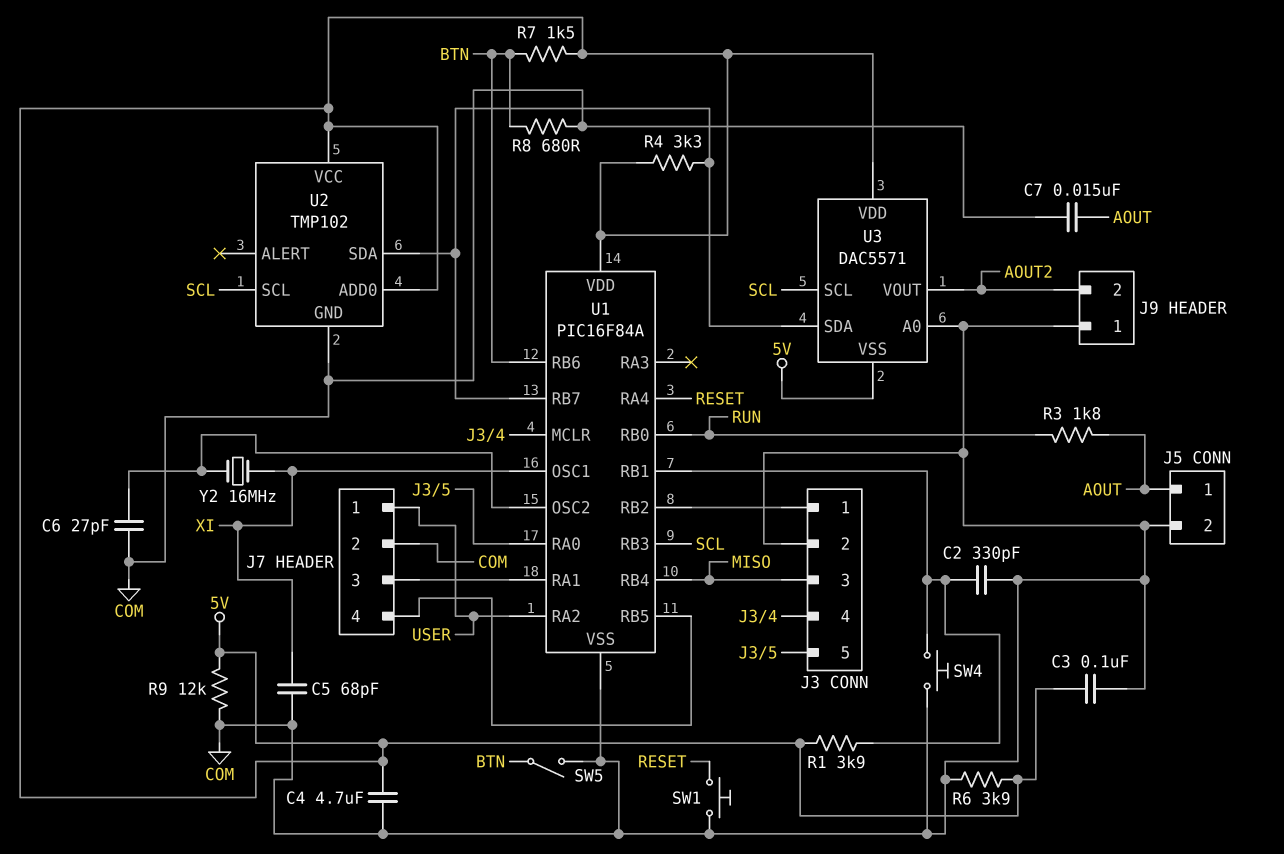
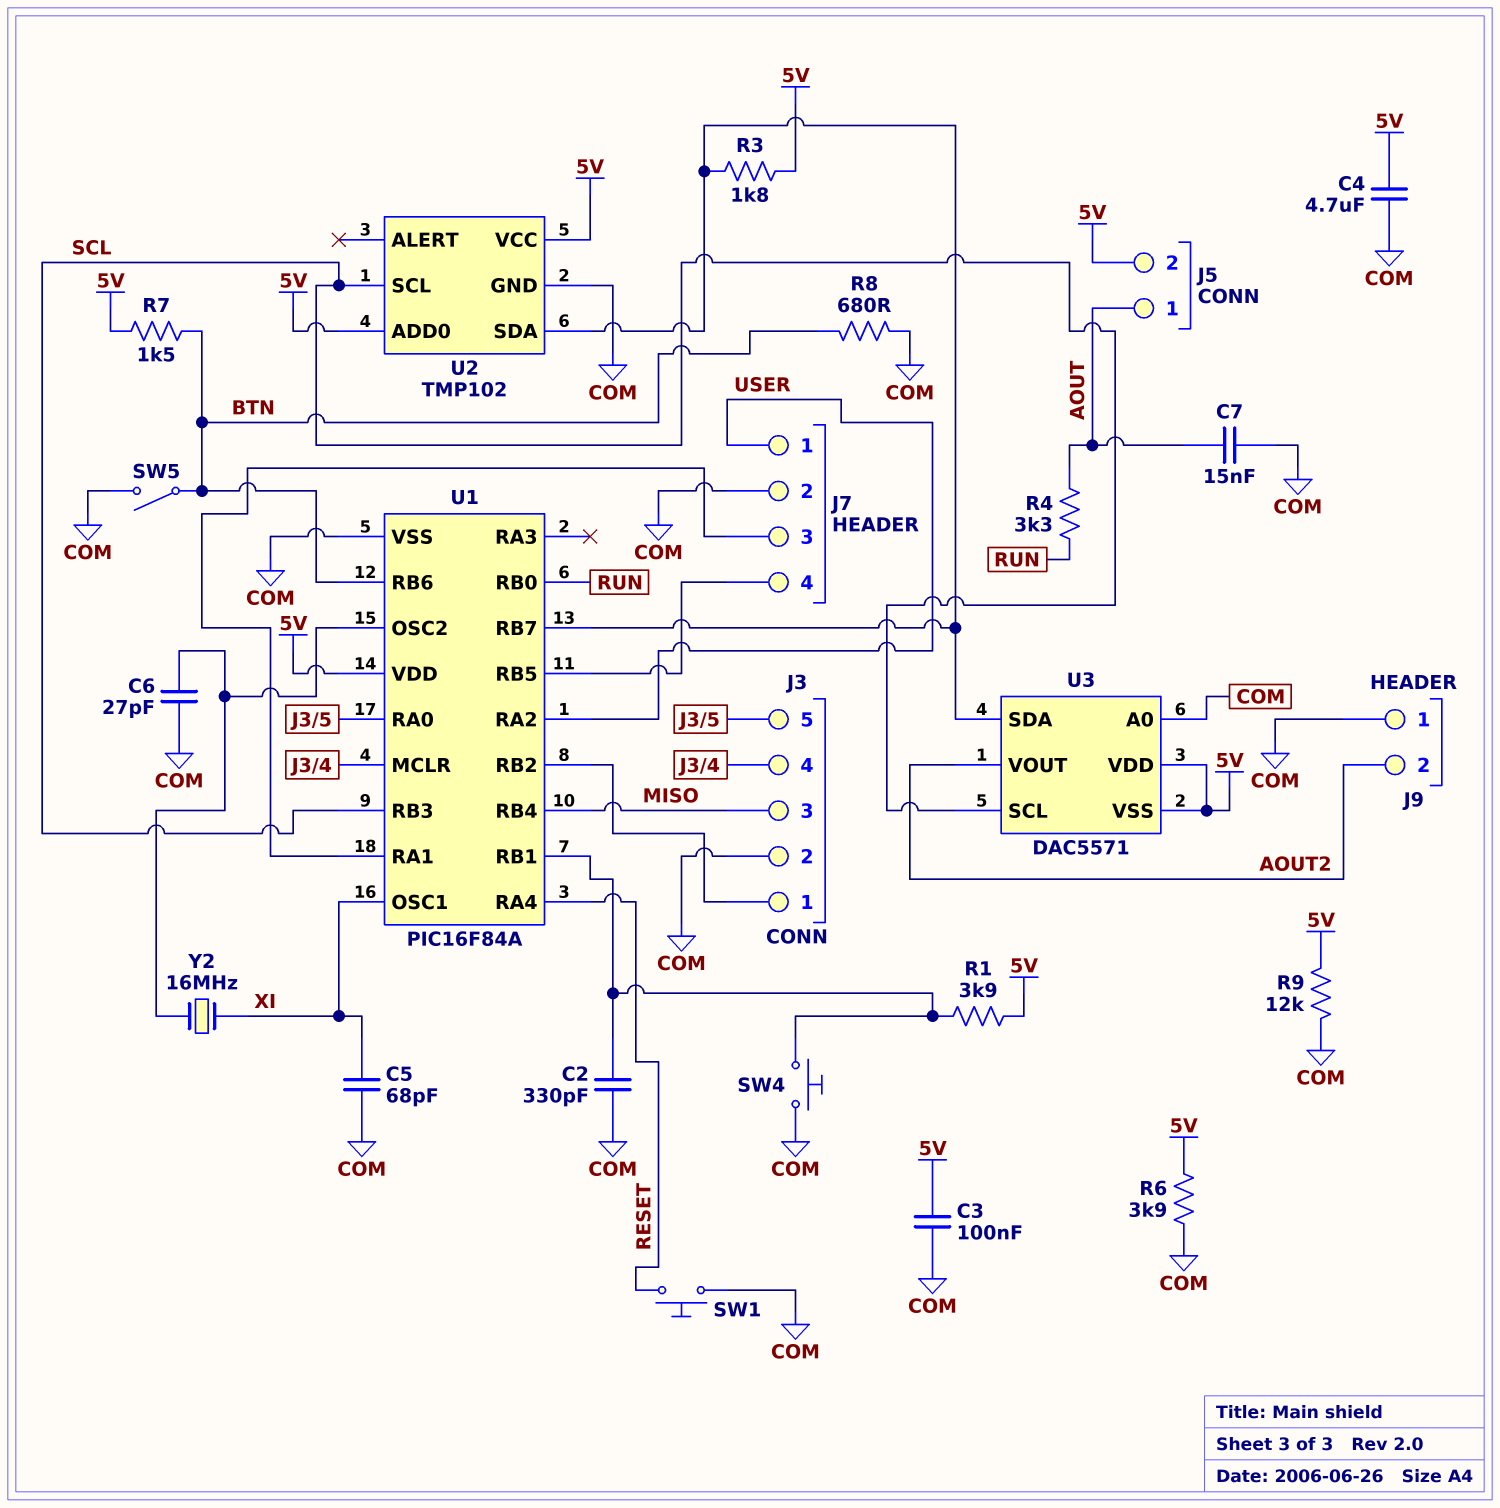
J5 pin 2: COM -> 5V
R3: 1.8k (AOUT, RUN) -> 1.8k (5V, U1/RB7)
R4: 3.3k (5V, U1/RB7) -> 3.3k (AOUT, RUN)

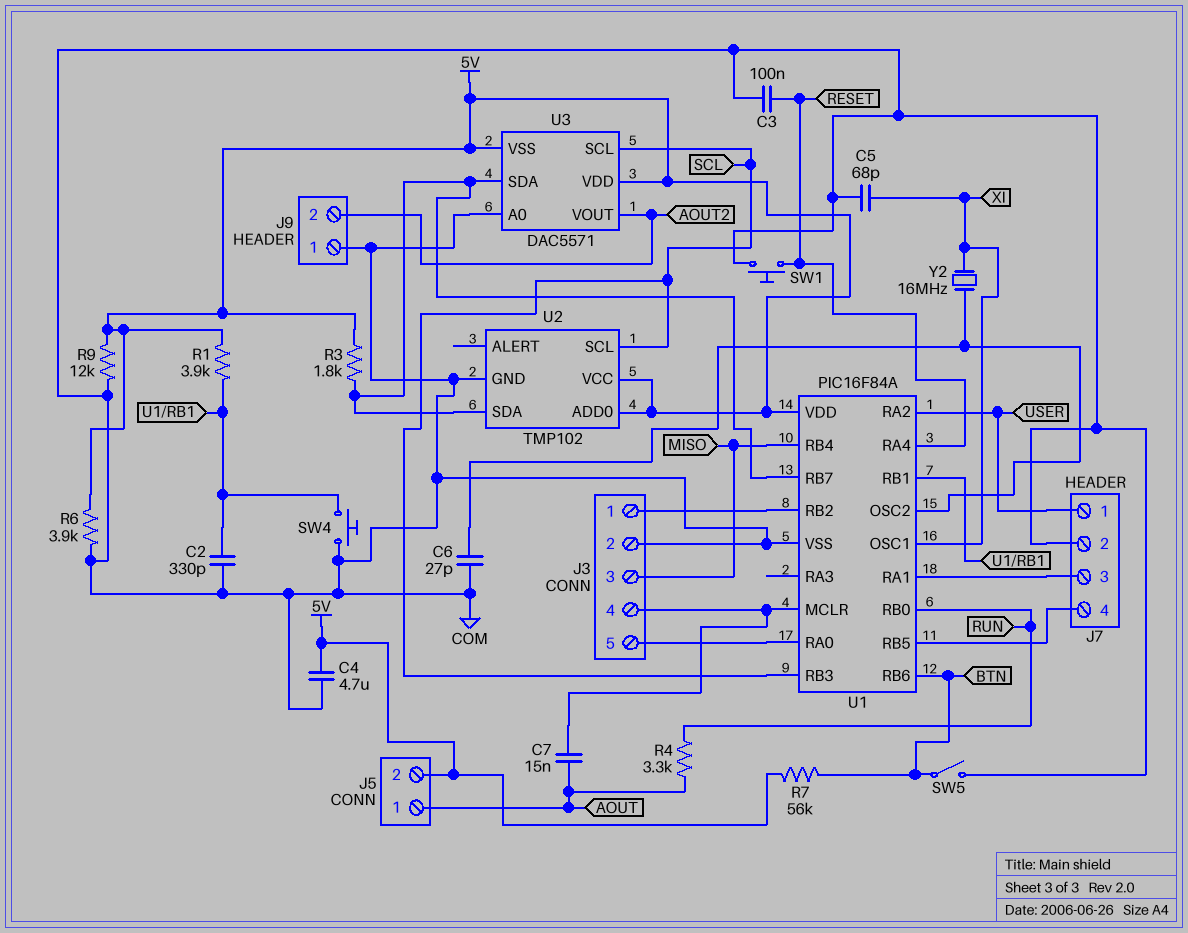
C3: 100nF (5V, COM) -> 100nF (COM, RESET)
C7: 15nF (AOUT, COM) -> 15nF (AOUT, J3/4)
R7: 1.5k (5V, BTN) -> 56k (5V, BTN)
R8: 680 (BTN, COM) -> none

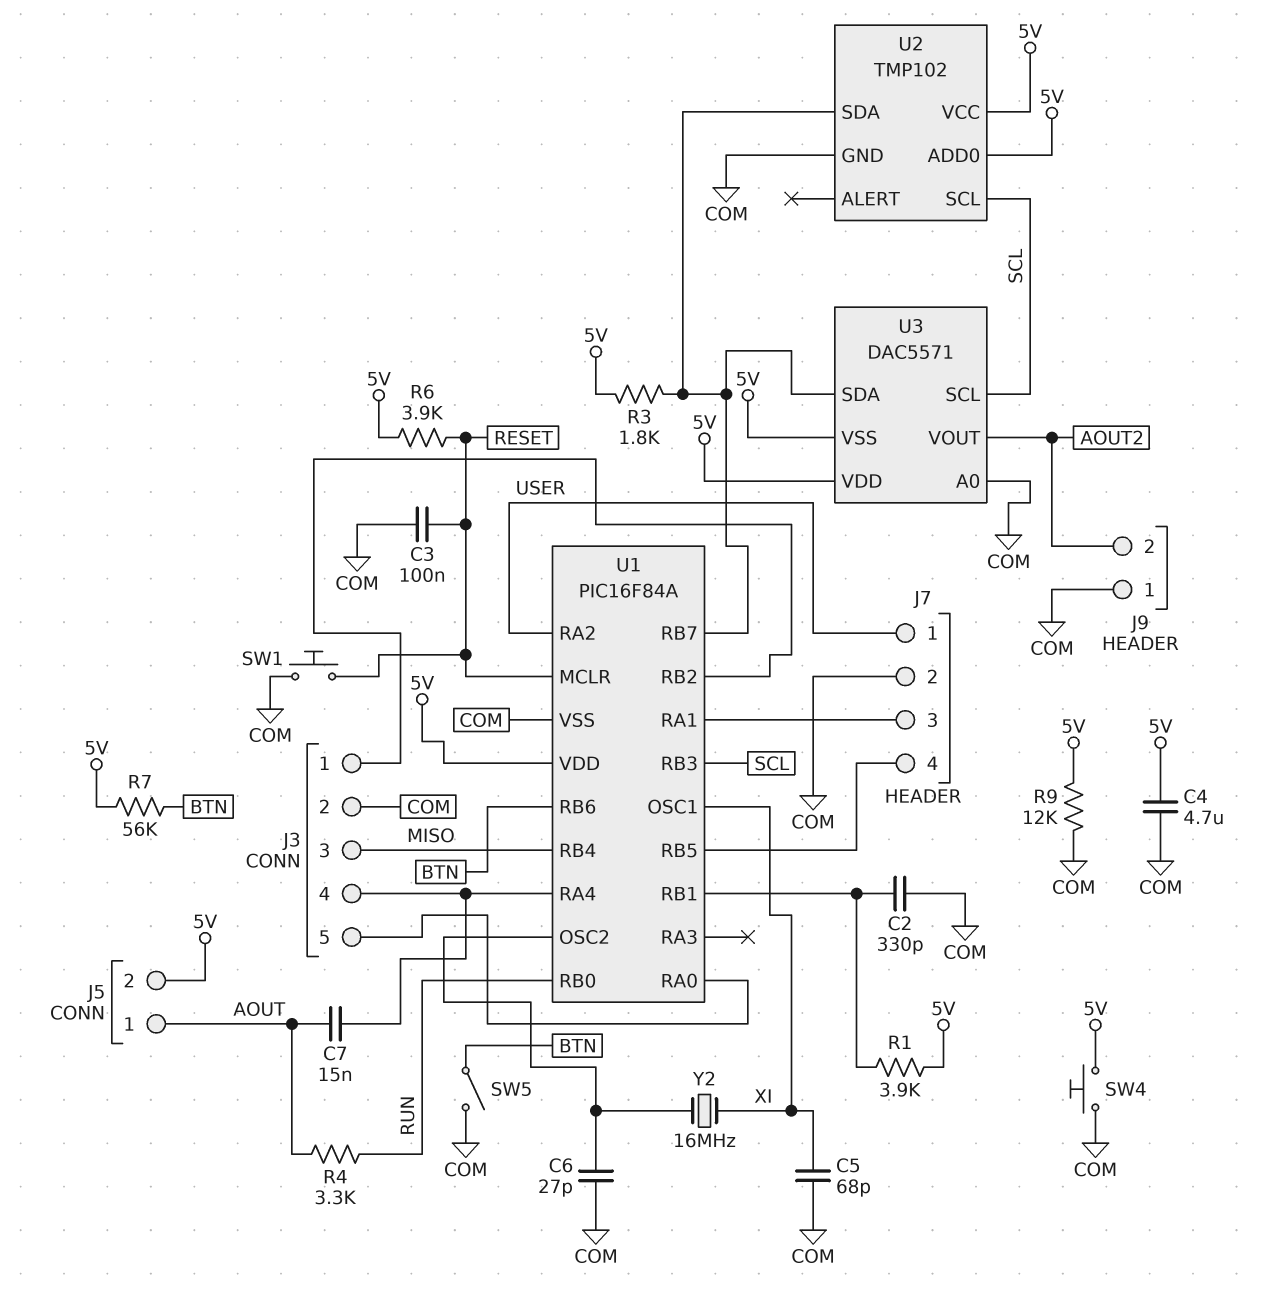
R6: 3.9k (5V, COM) -> 3.9k (5V, RESET)
SW4: button (COM, U1/RB1) -> button (5V, COM)
U1 pin MCLR: J3/4 -> RESET
U1 pin RA4: RESET -> J3/4

